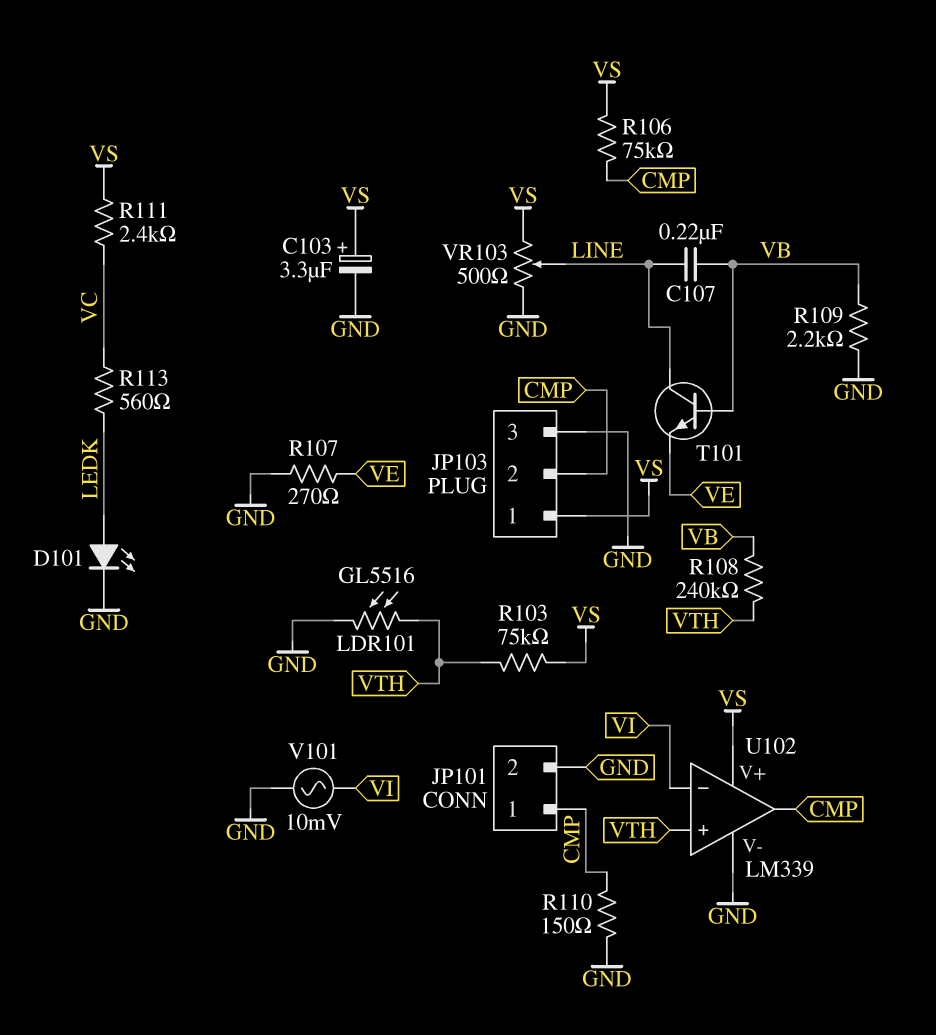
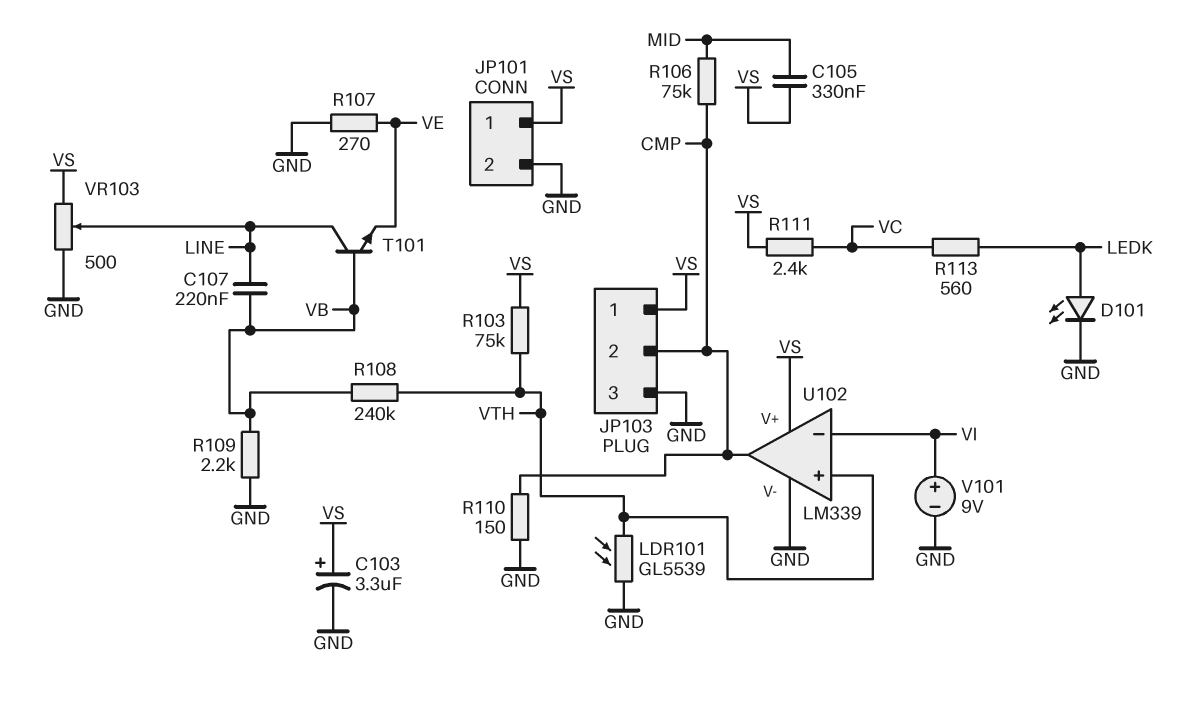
C105: none -> 330nF (MID, VS)
JP101 pin 1: CMP -> VS
LDR101: GL5516 (GND, VTH) -> GL5539 (GND, VTH)
R106: 75k (CMP, VS) -> 75k (CMP, MID)
V101: AC 10mV (GND, VI) -> 9V (plus VI, minus GND)

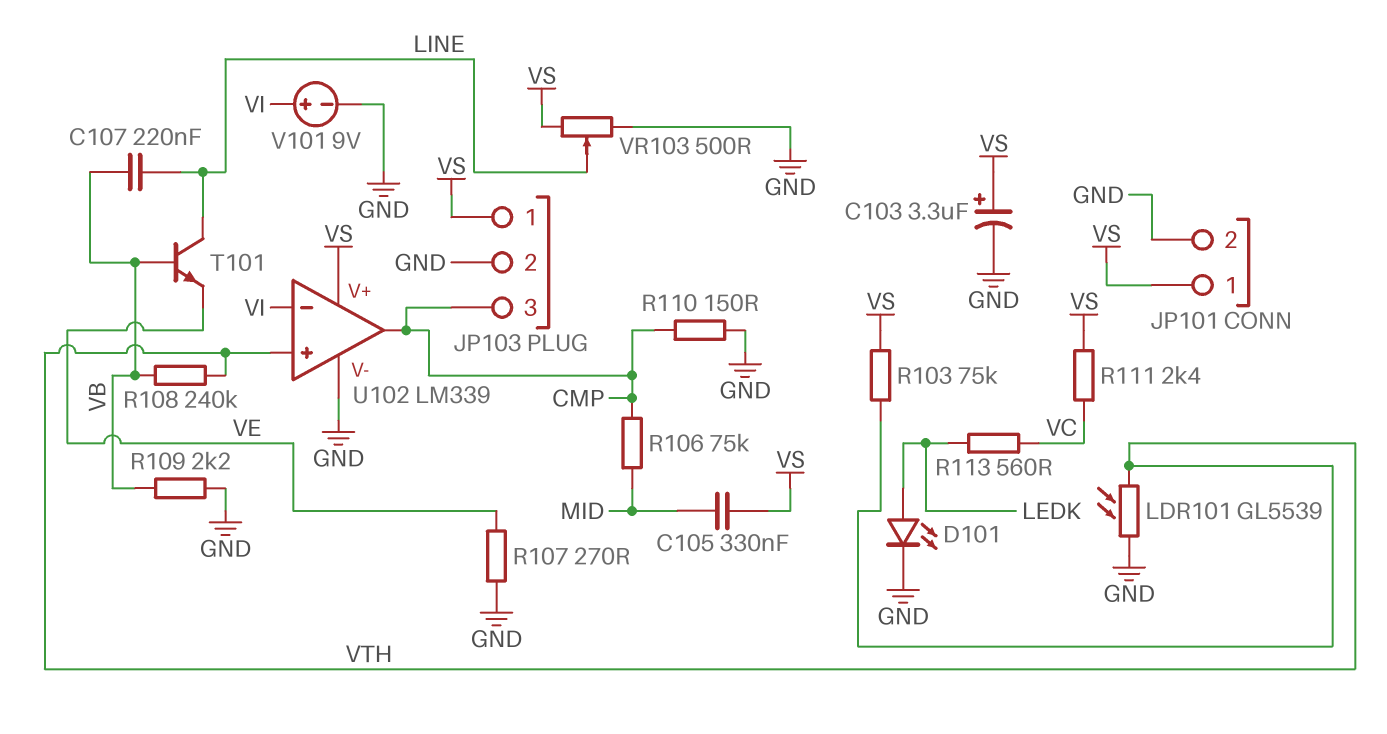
JP103 pin 2: CMP -> GND
JP103 pin 3: GND -> CMP

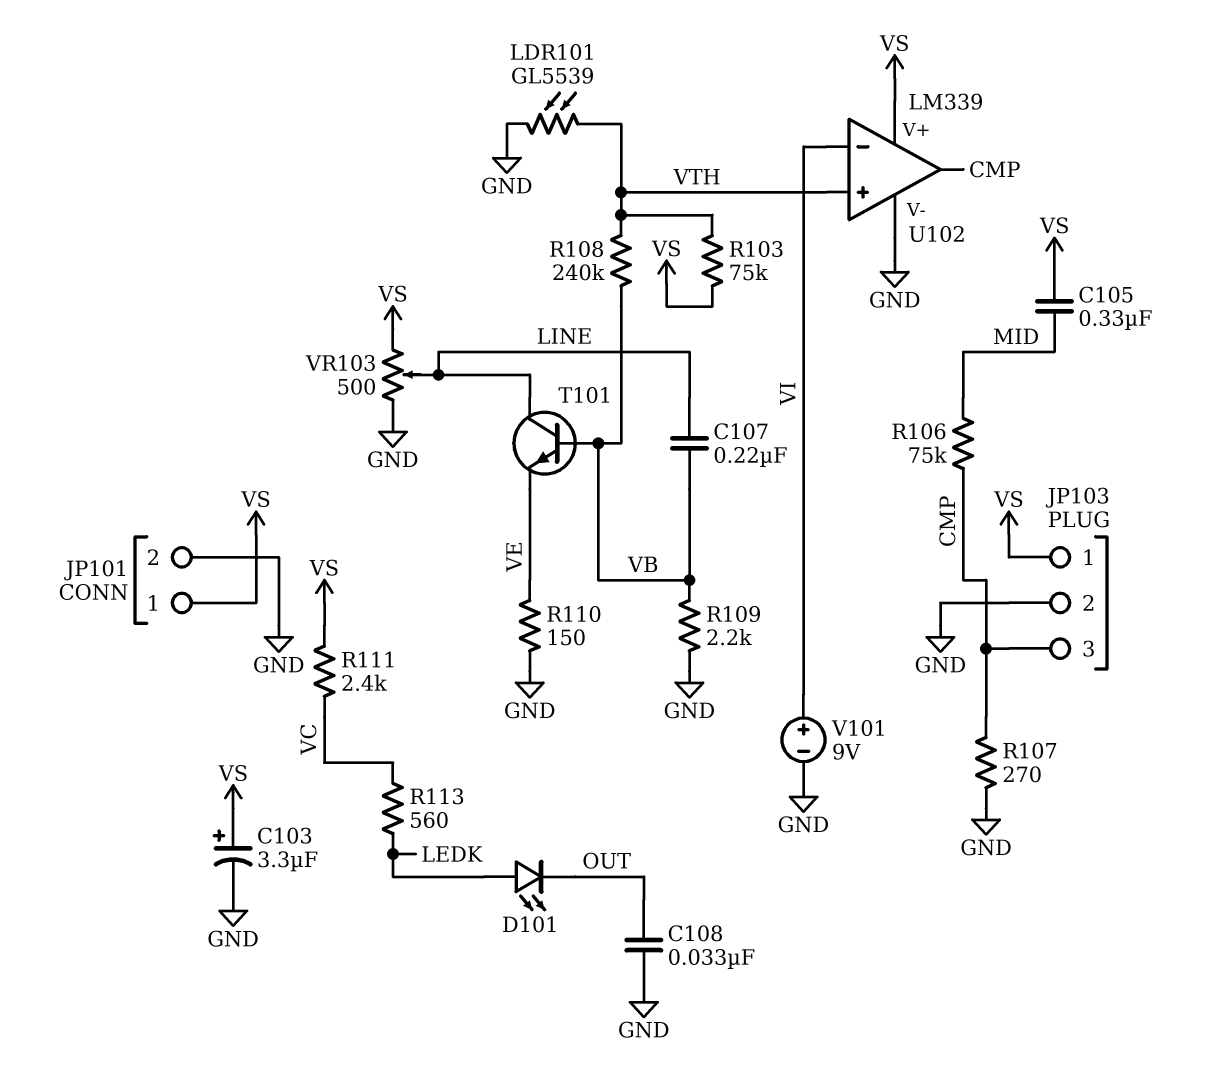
C108: none -> 33nF (GND, OUT)
D101: LED (A LEDK, K GND) -> LED (A LEDK, K OUT)
R107: 270 (GND, VE) -> 270 (CMP, GND)
R110: 150 (CMP, GND) -> 150 (GND, VE)

